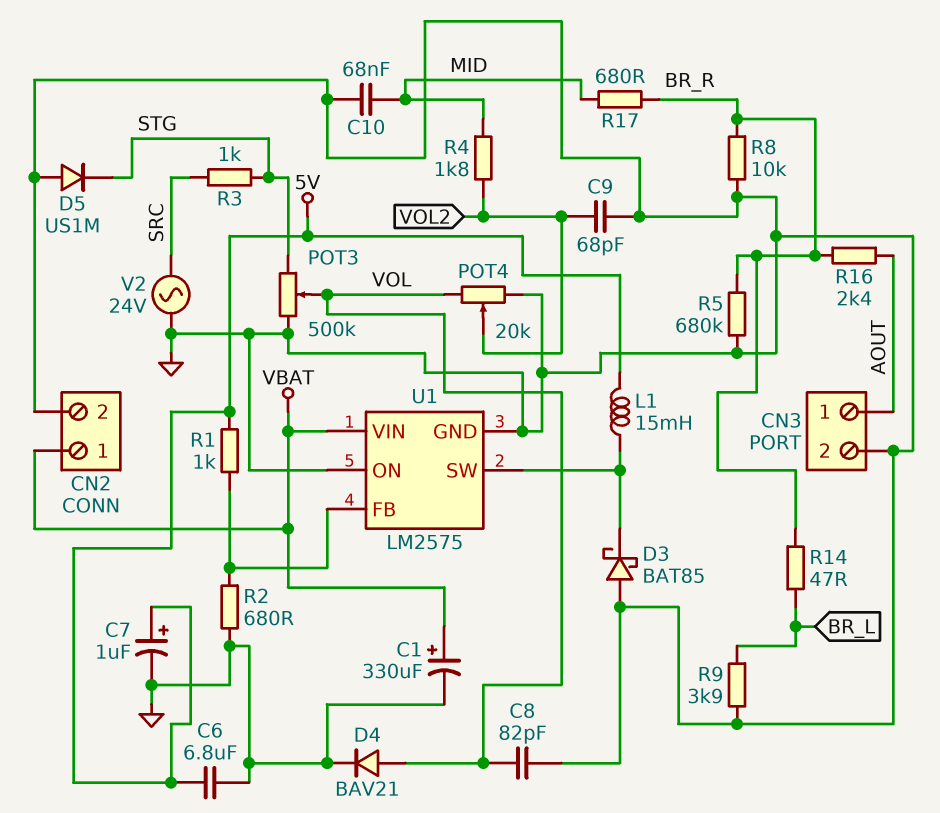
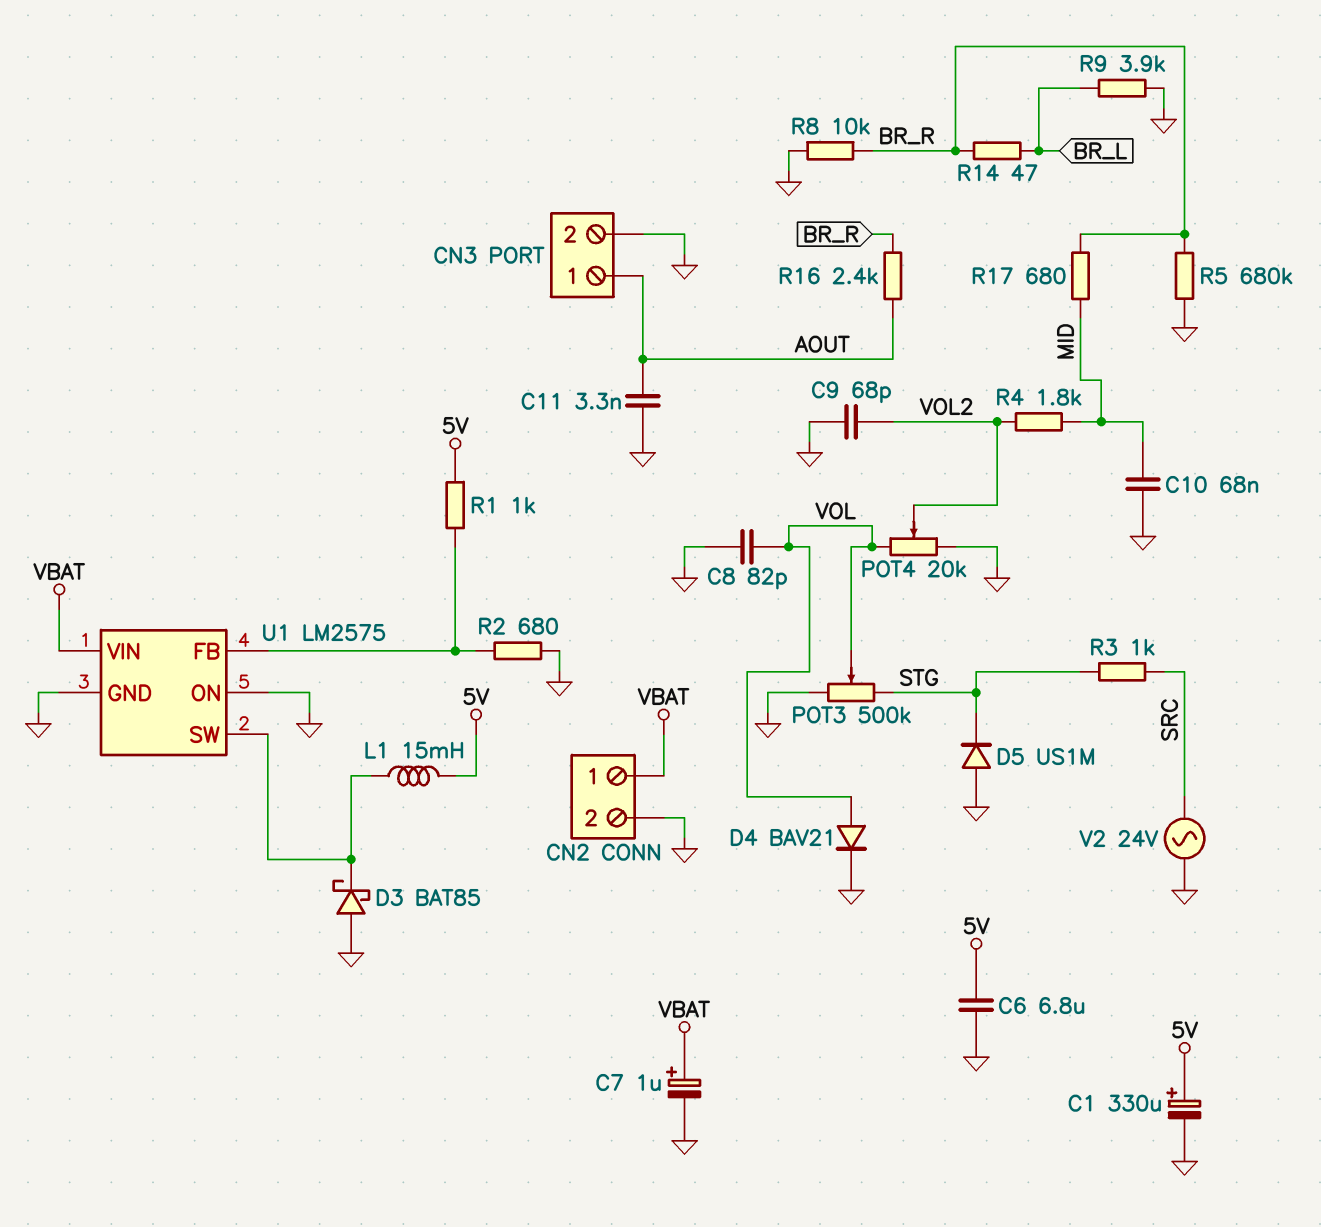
C1: 330uF (plus VBAT, minus GND) -> 330uF (plus 5V, minus GND)
C7: 1uF (plus 5V, minus GND) -> 1uF (plus VBAT, minus GND)
C11: none -> 3.3nF (AOUT, GND)

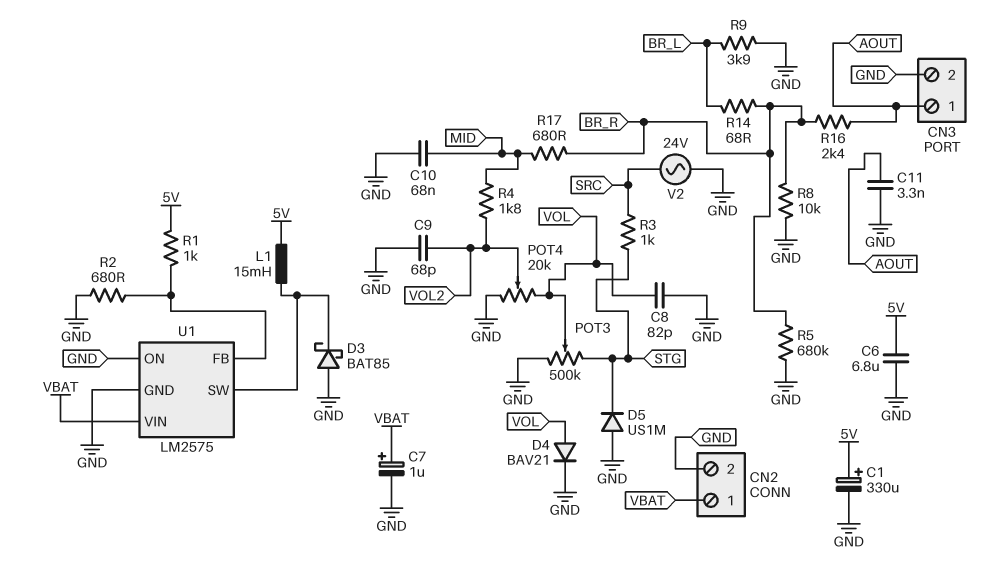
R14: 47 (BR_L, BR_R) -> 68 (BR_L, BR_R)

